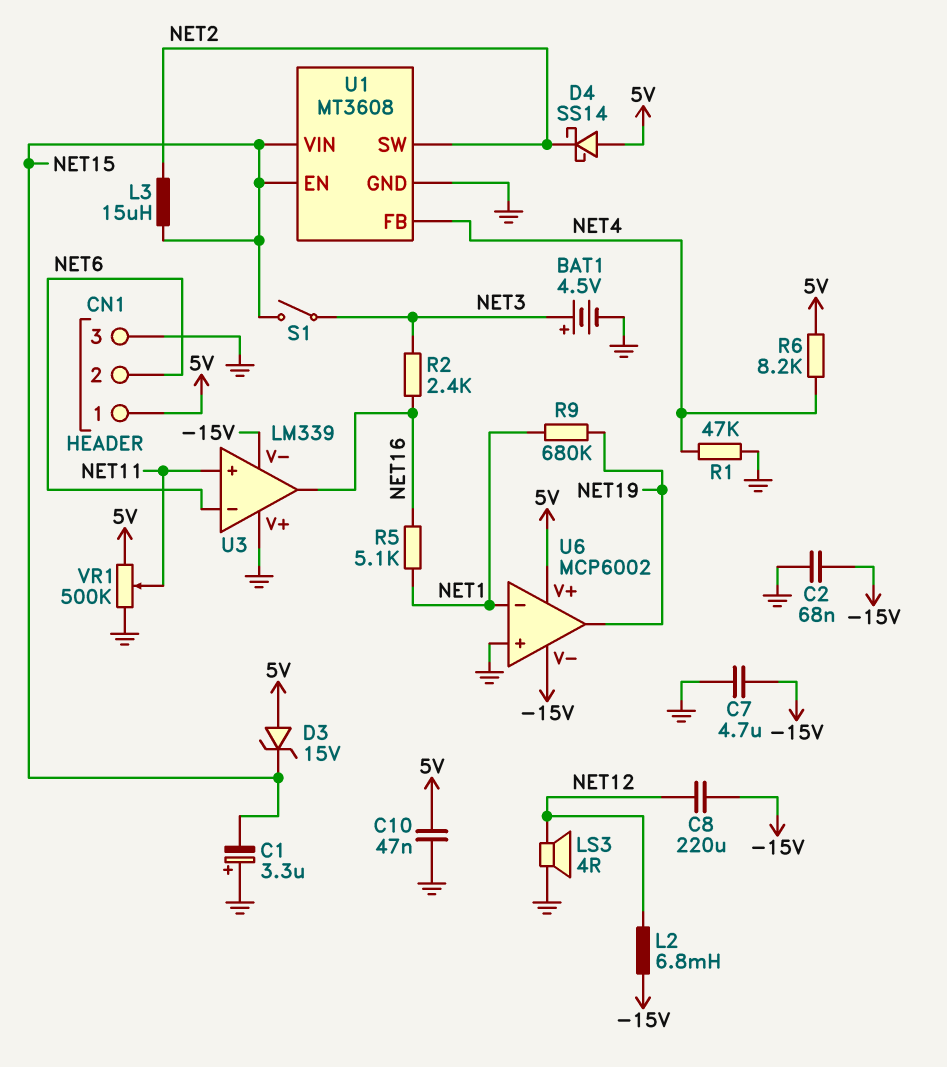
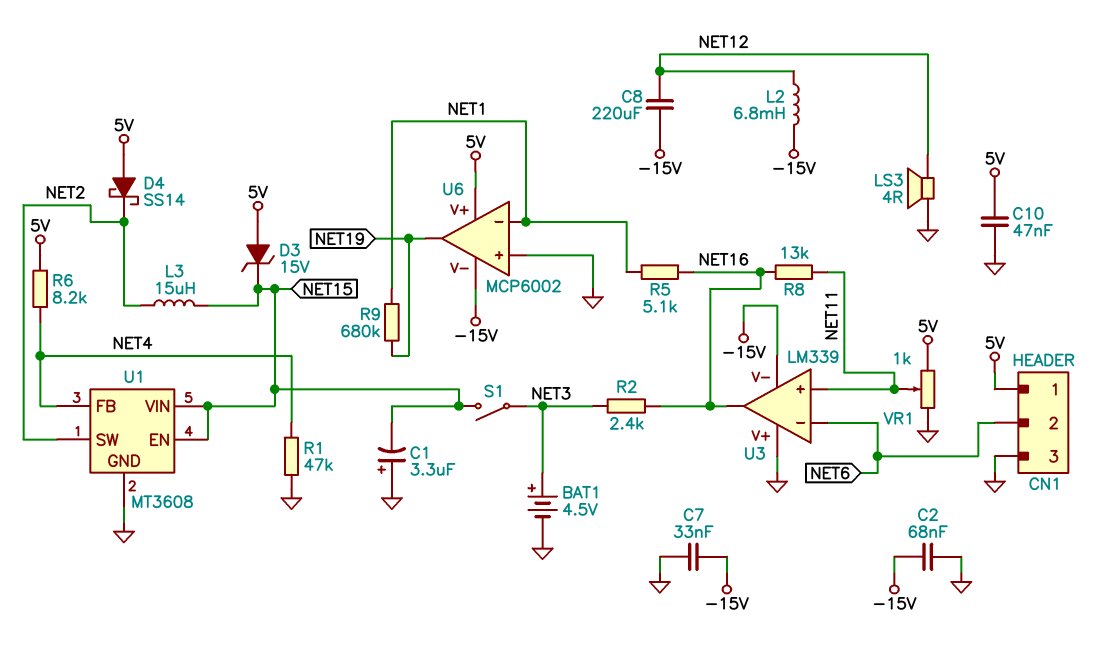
C7: 4.7uF (-15V, GND) -> 33nF (-15V, GND)
R8: none -> 13k (NET11, NET16)
VR1: 500k (5V, GND, wiper NET11) -> 1k (5V, GND, wiper NET11)

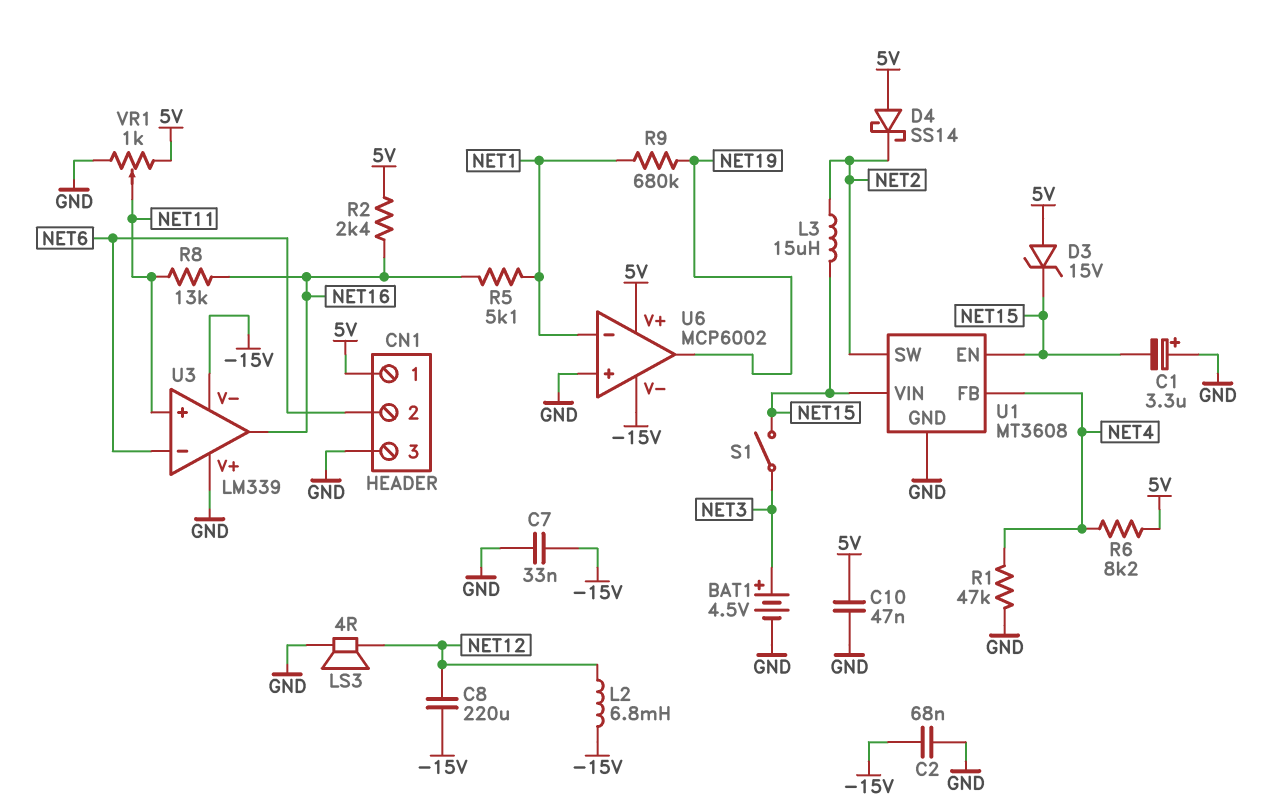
R2: 2.4k (NET3, NET16) -> 2.4k (5V, NET16)

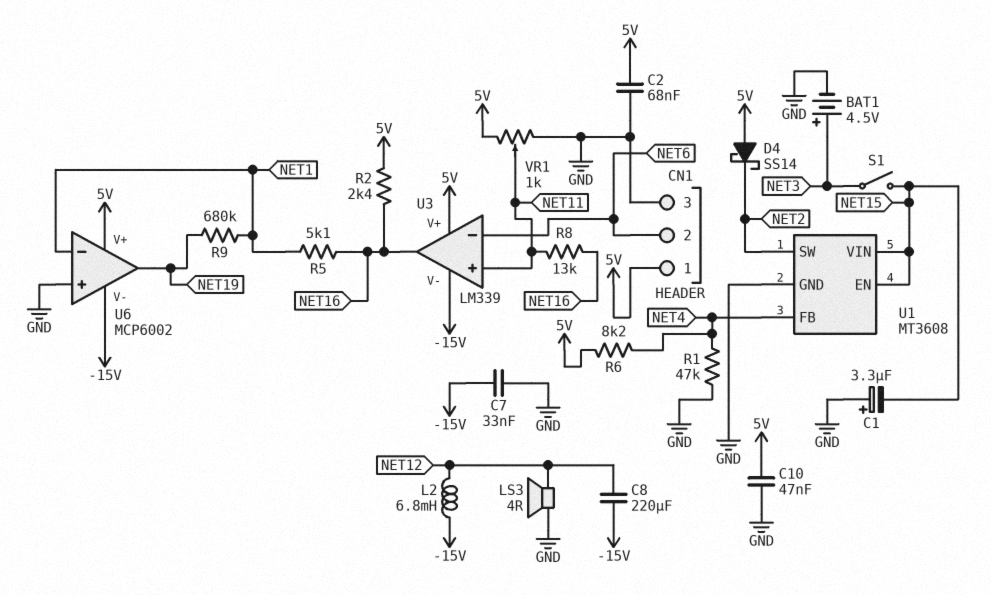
C2: 68nF (-15V, GND) -> 68nF (5V, GND)
D3: zener 15V (A 5V, K NET15) -> none
L3: 15uH (NET2, NET15) -> none
U3 pin V+: GND -> 5V

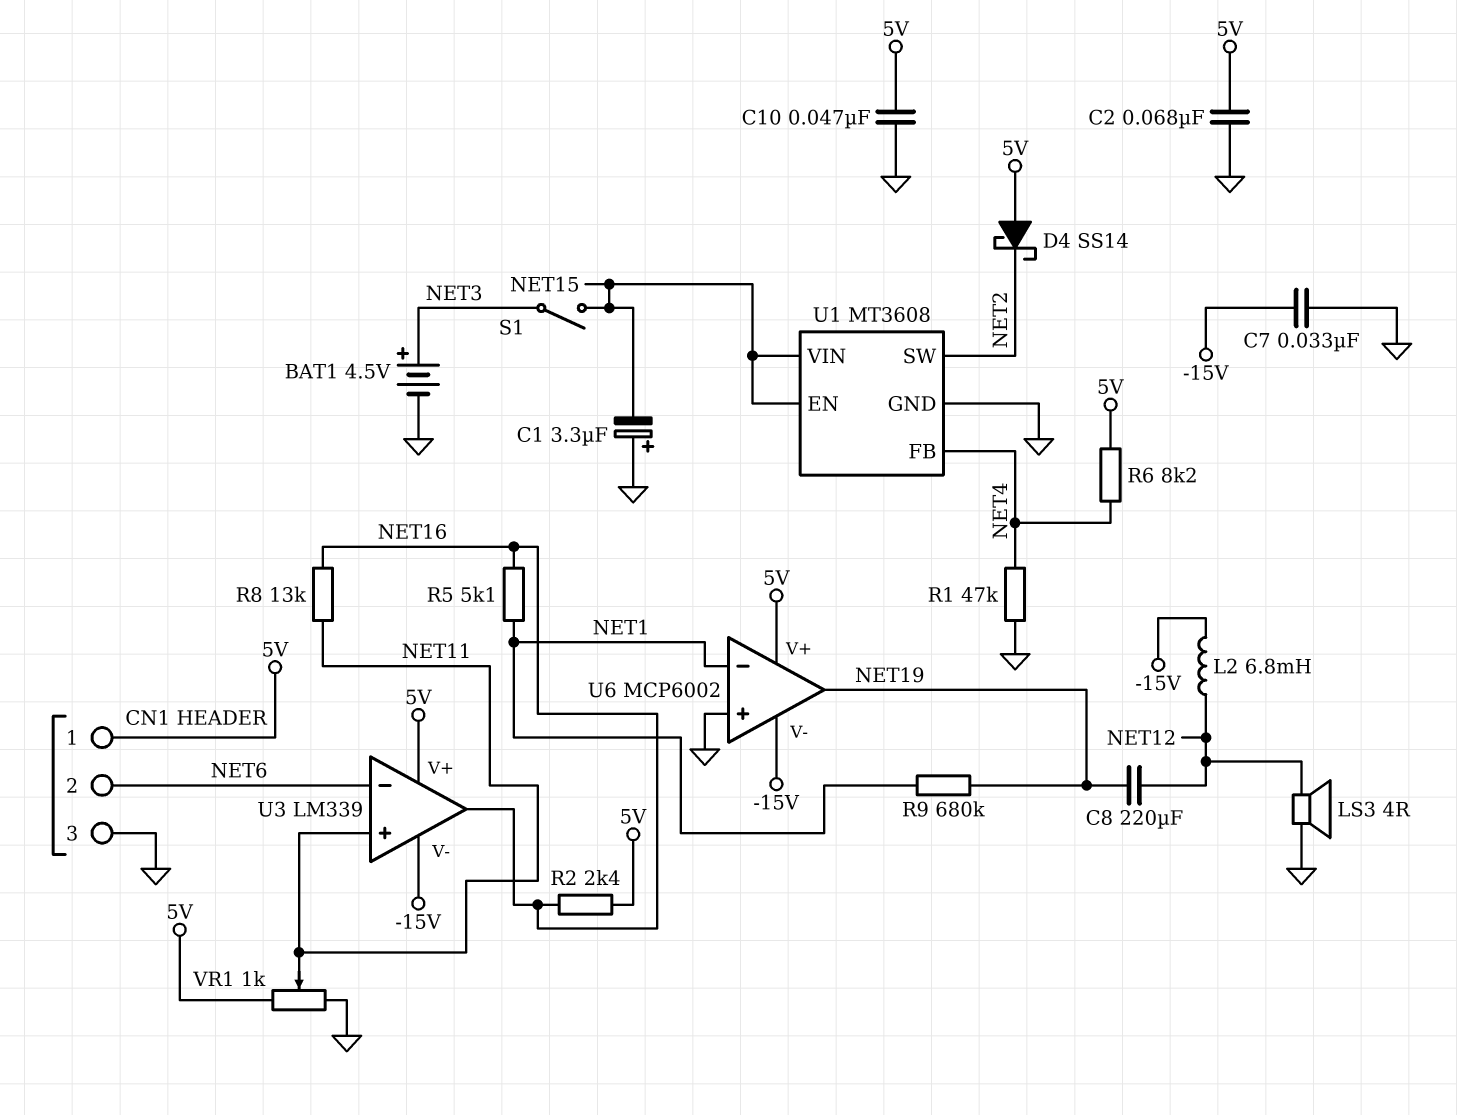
C8: 220uF (-15V, NET12) -> 220uF (NET12, NET19)

